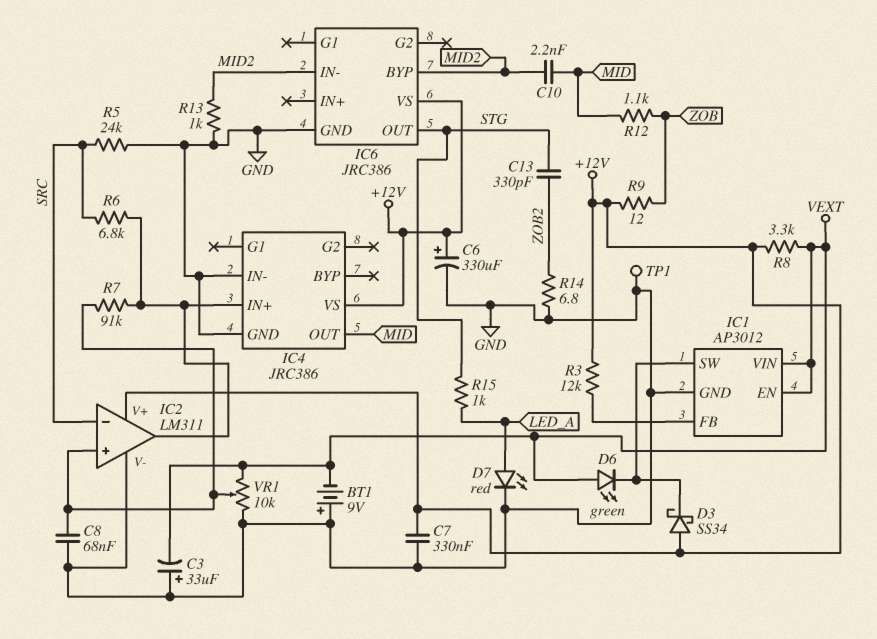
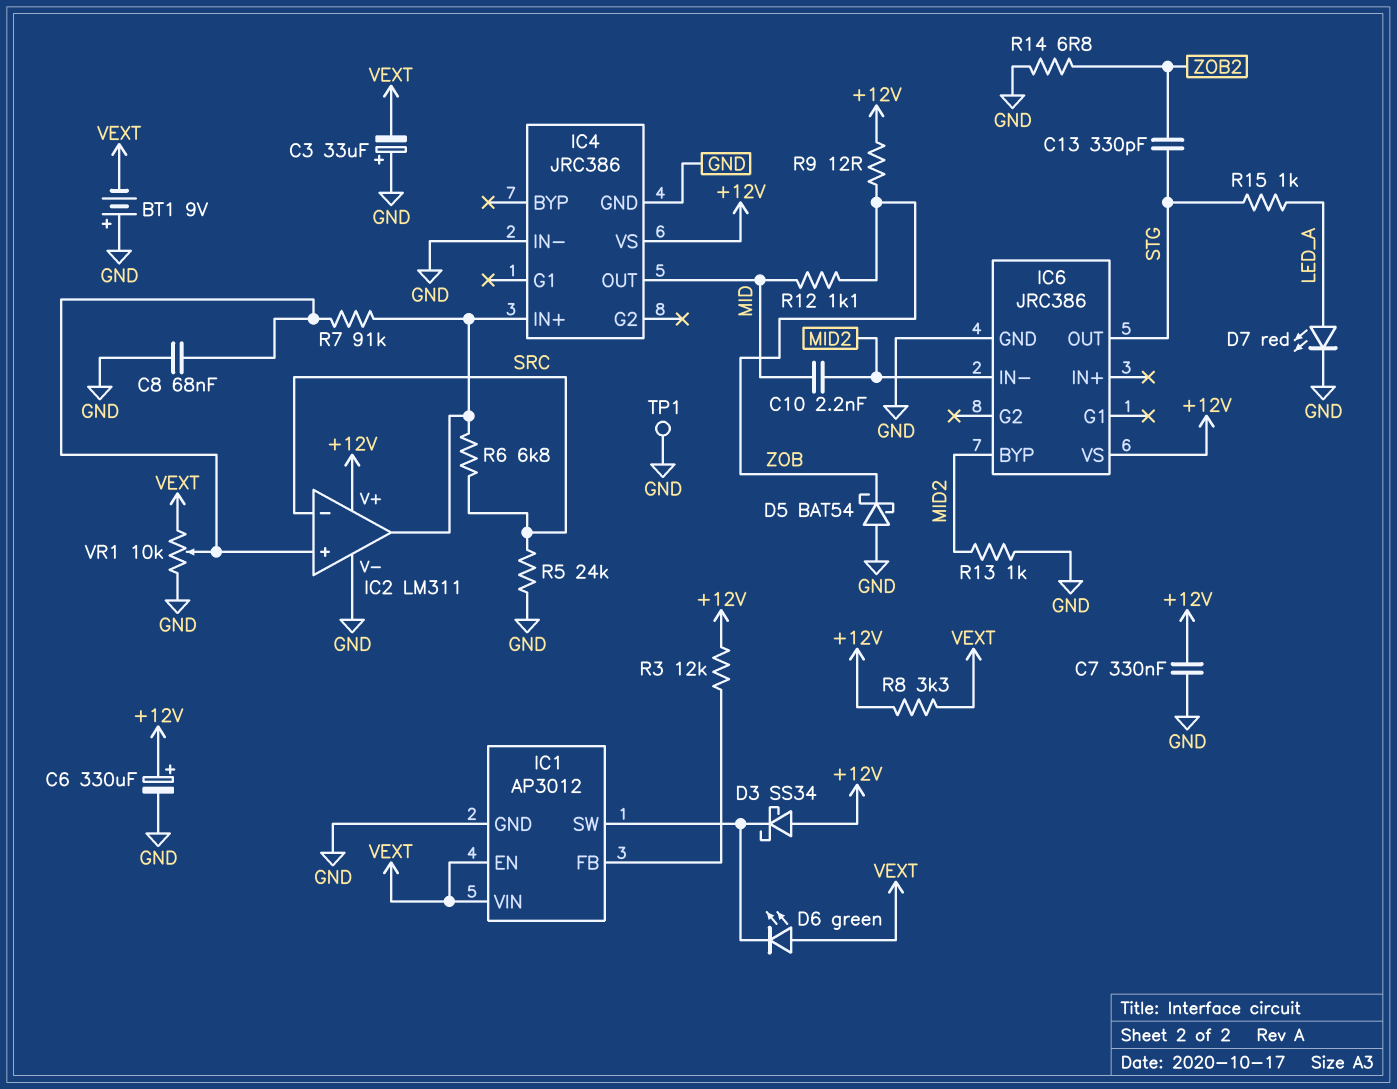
D5: none -> schottky BAT54 (A GND, K ZOB)

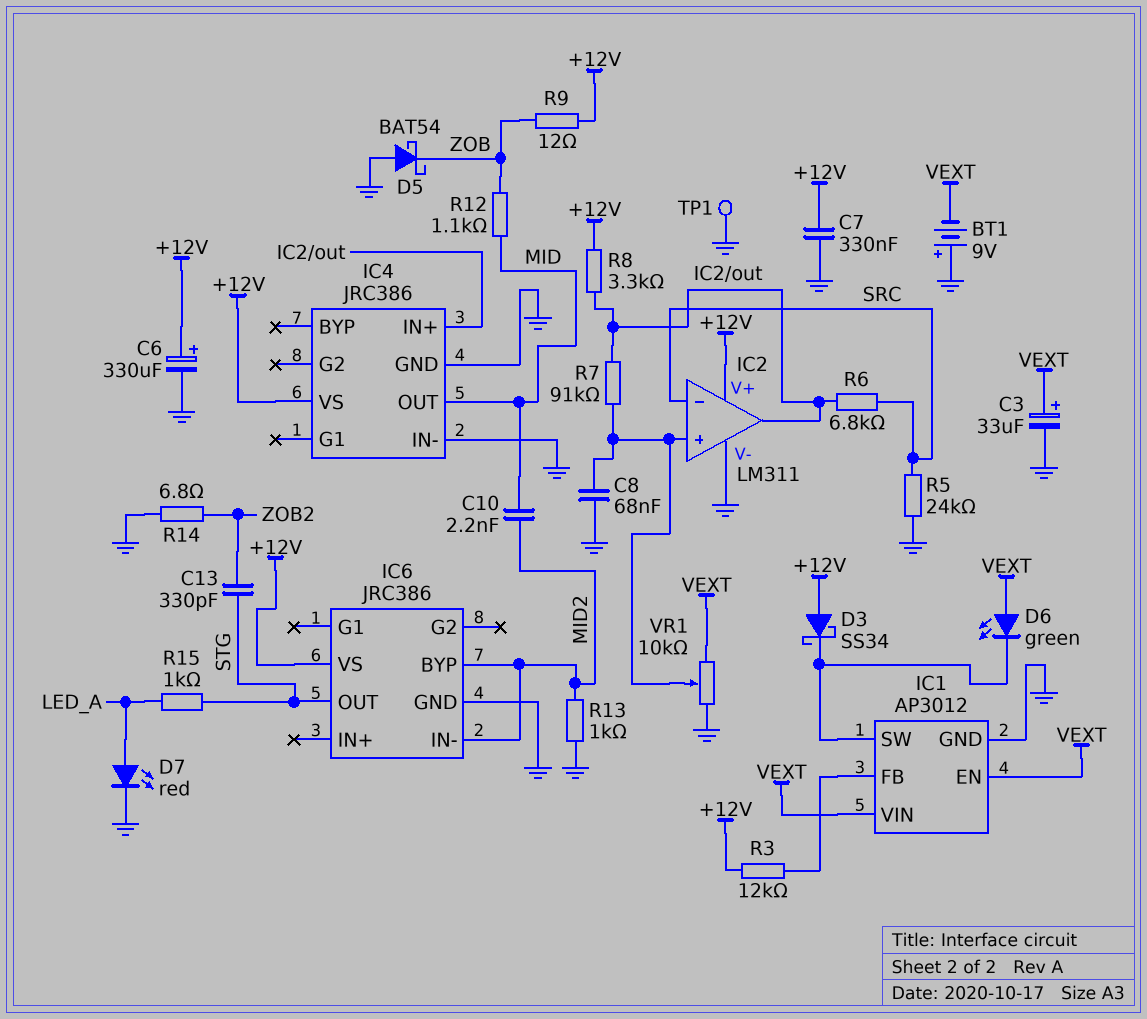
C3: 33uF (plus GND, minus VEXT) -> 33uF (plus VEXT, minus GND)
R8: 3.3k (+12V, VEXT) -> 3.3k (+12V, IC2/out)

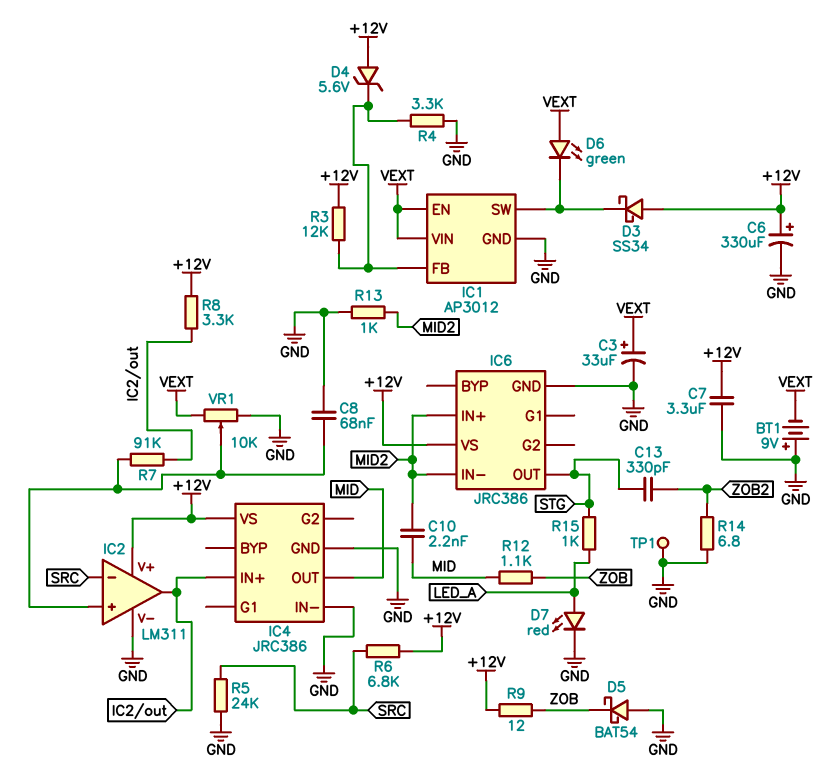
C7: 330nF (+12V, GND) -> 3.3uF (+12V, GND)
D4: none -> zener 5.6V (A +12V, K IC1/FB)
IC6 pin BYP: MID2 -> none
IC6 pin IN+: none -> MID2
R4: none -> 3.3k (GND, IC1/FB)
R6: 6.8k (IC2/out, SRC) -> 6.8k (+12V, SRC)

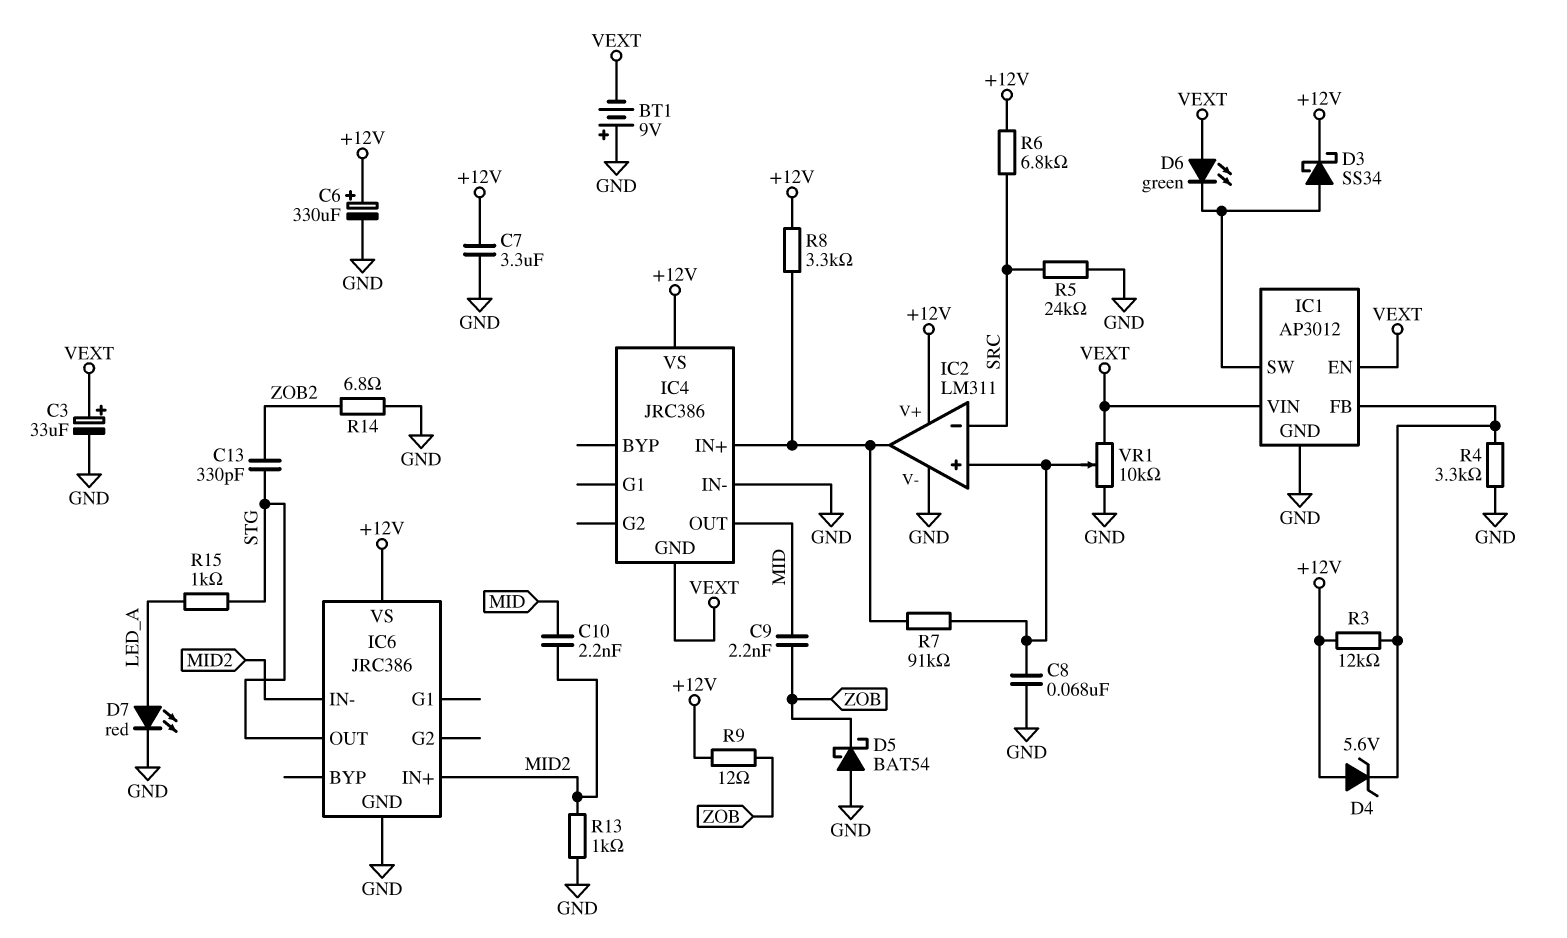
C9: none -> 2.2nF (MID, ZOB)
D3: schottky SS34 (A +12V, K IC1/SW) -> schottky SS34 (A IC1/SW, K +12V)
IC4 pin GND: GND -> VEXT
R12: 1.1k (MID, ZOB) -> none
TP1: test point (GND) -> none

